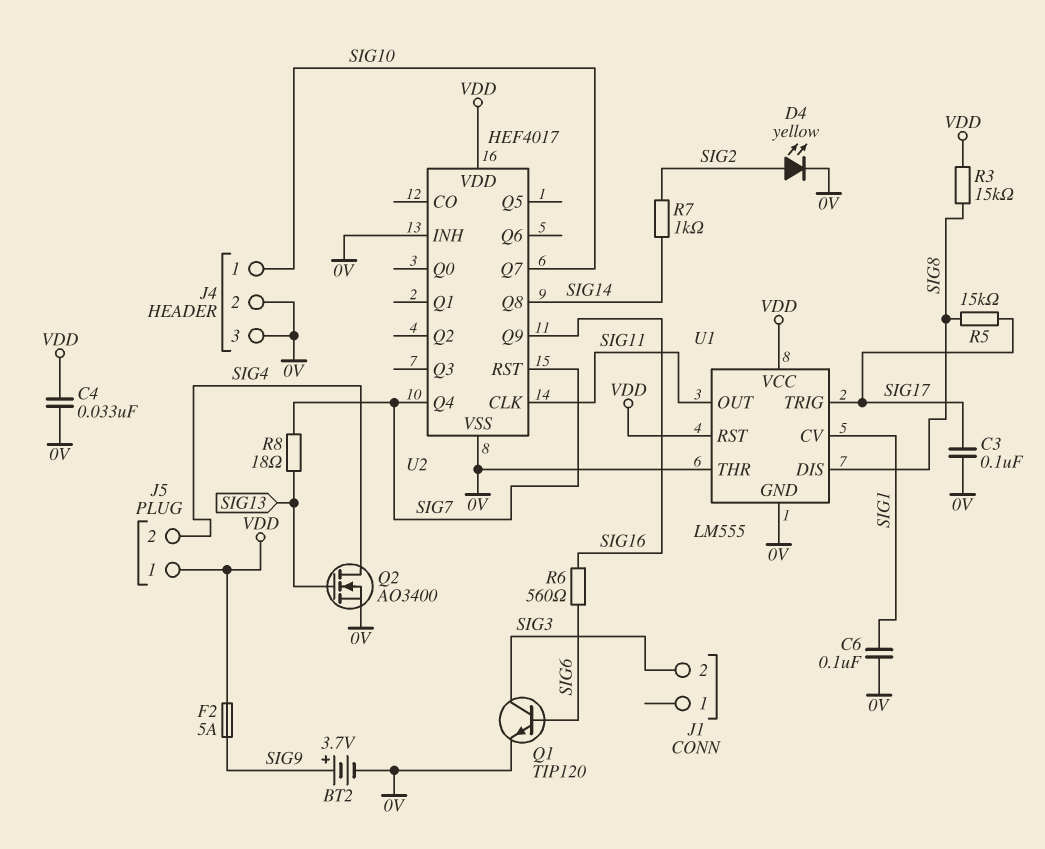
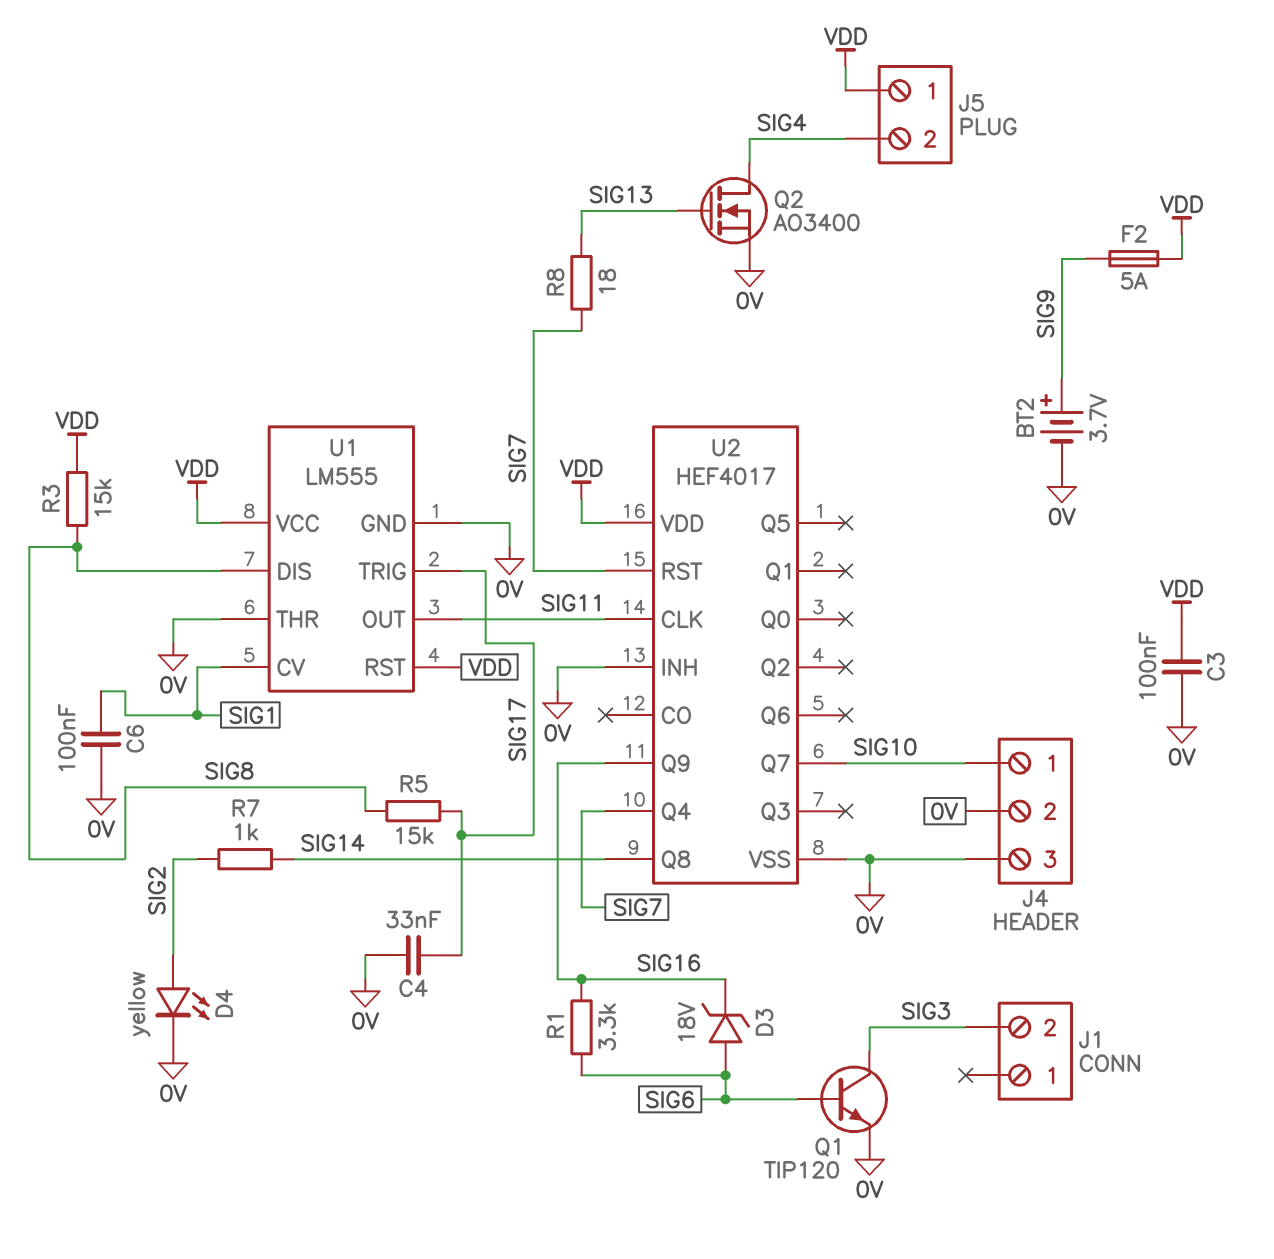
C3: 100nF (0V, SIG17) -> 100nF (0V, VDD)
C4: 33nF (0V, VDD) -> 33nF (0V, SIG17)
D3: none -> zener 18V (A SIG6, K SIG16)
R1: none -> 3.3k (SIG6, SIG16)
R6: 560 (SIG6, SIG16) -> none

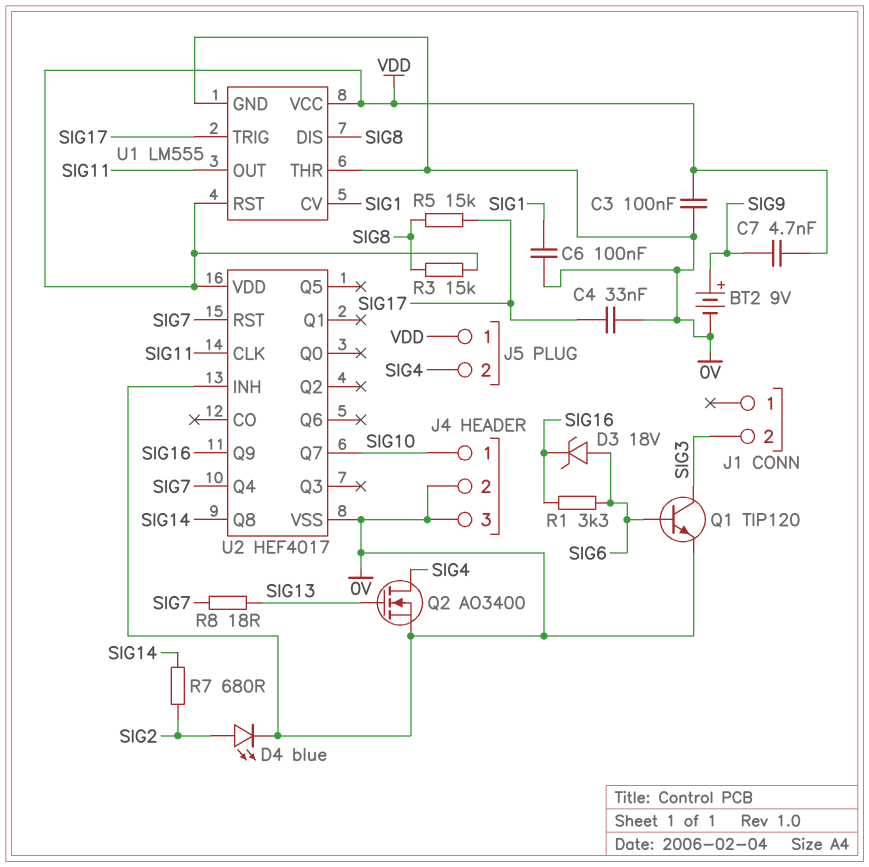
BT2: 3.7V (plus SIG9, minus 0V) -> 9V (plus SIG9, minus 0V)
C7: none -> 4.7nF (SIG9, VDD)
D4: LED yellow (A SIG2, K 0V) -> LED blue (A SIG2, K 0V)
F2: 5A (SIG9, VDD) -> none
R7: 1k (SIG2, SIG14) -> 680 (SIG2, SIG14)

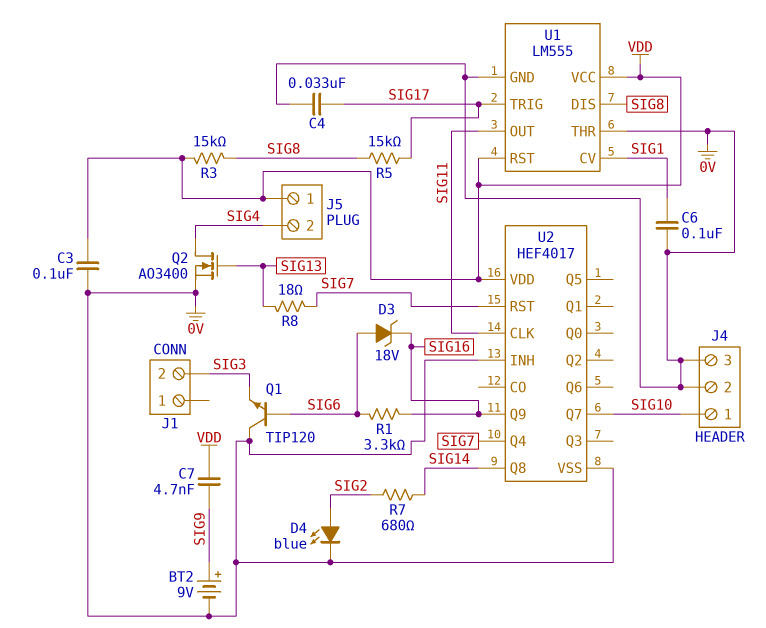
Q1: NPN TIP120 (B SIG6, C SIG3, E 0V) -> NPN TIP120 (B SIG6, C 0V, E SIG3)

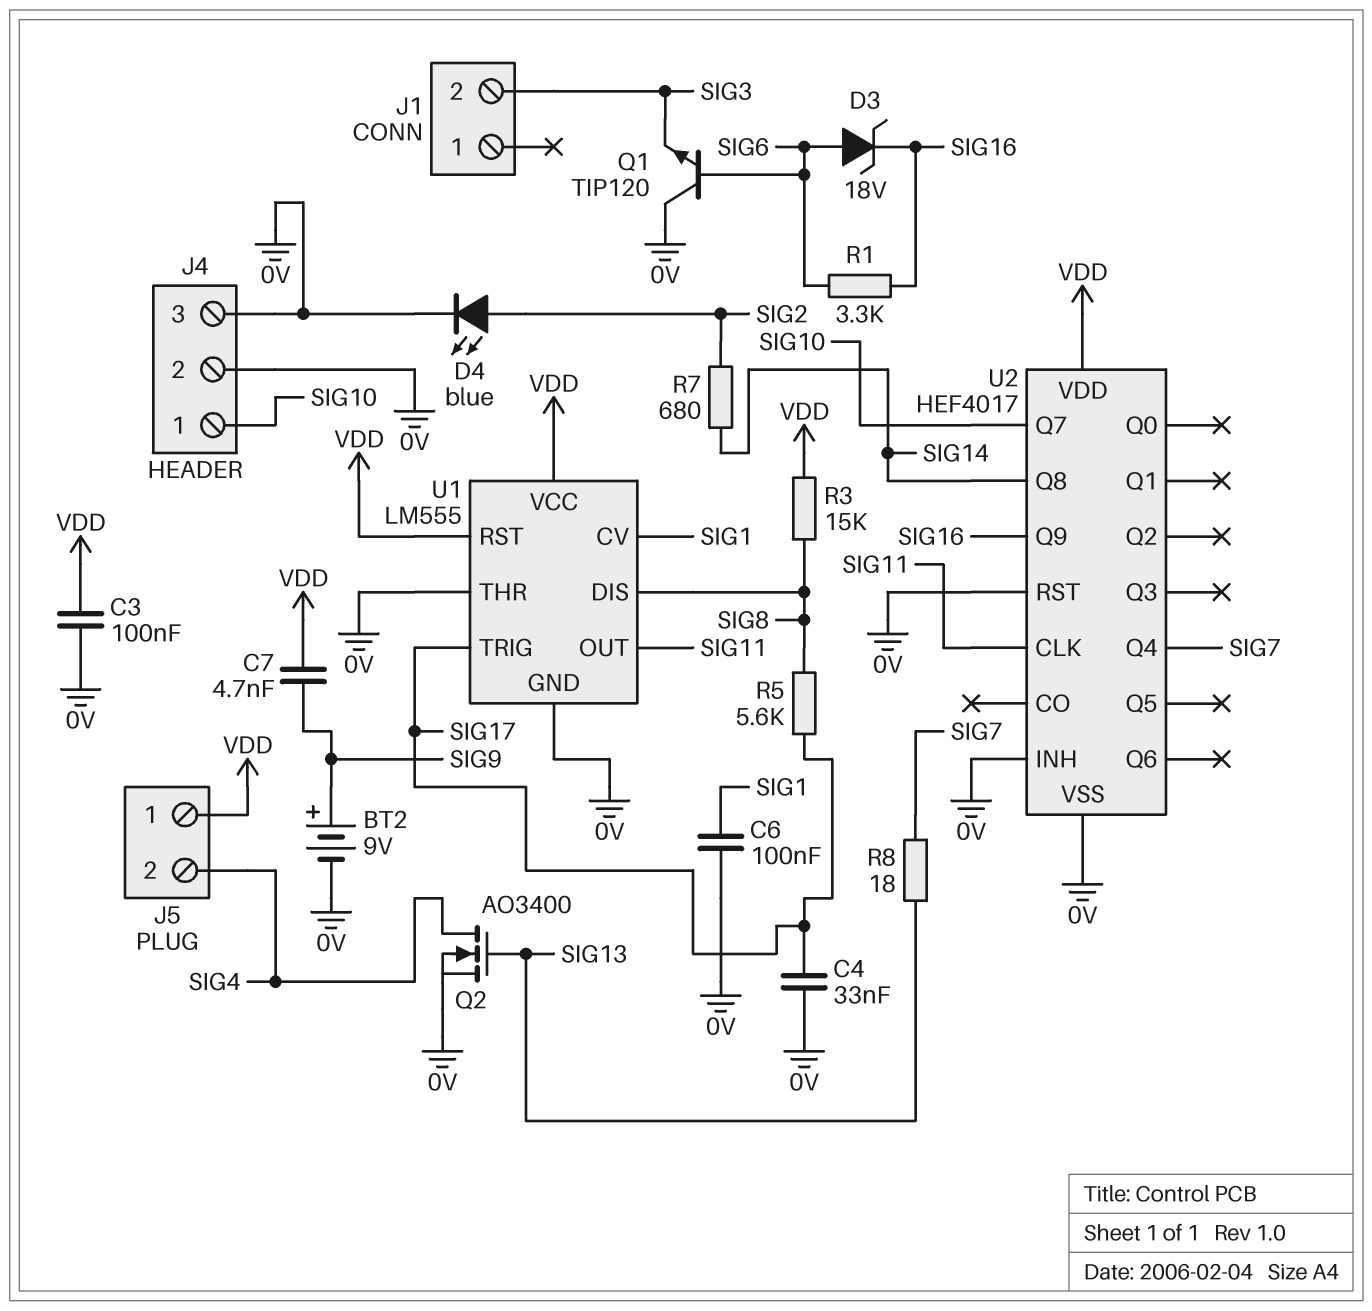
R5: 15k (SIG8, SIG17) -> 5.6k (SIG8, SIG17)
U2 pin RST: SIG7 -> 0V

